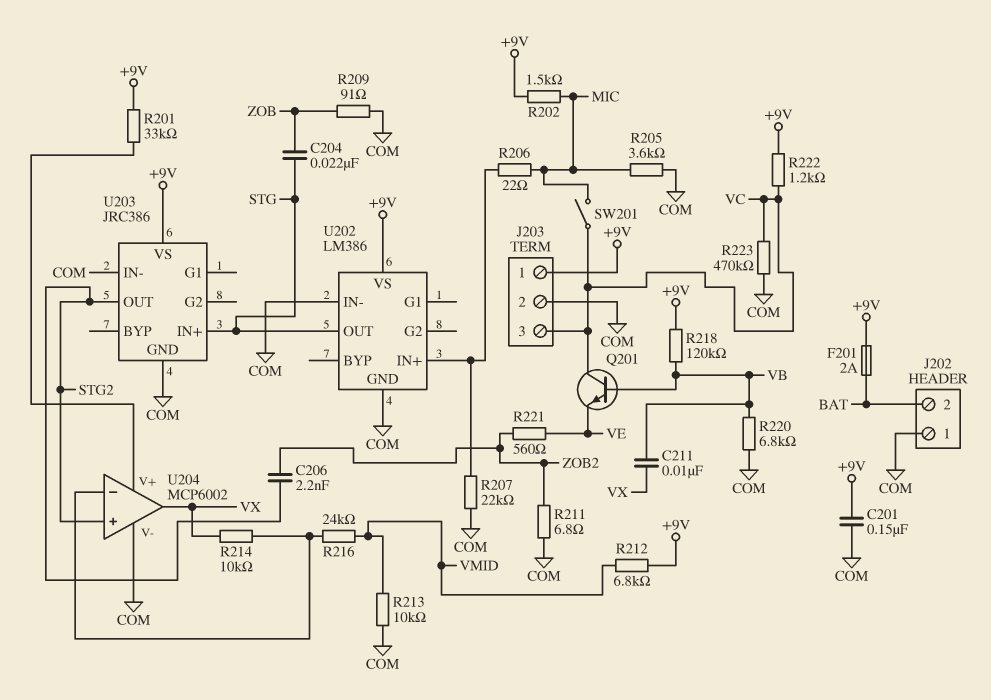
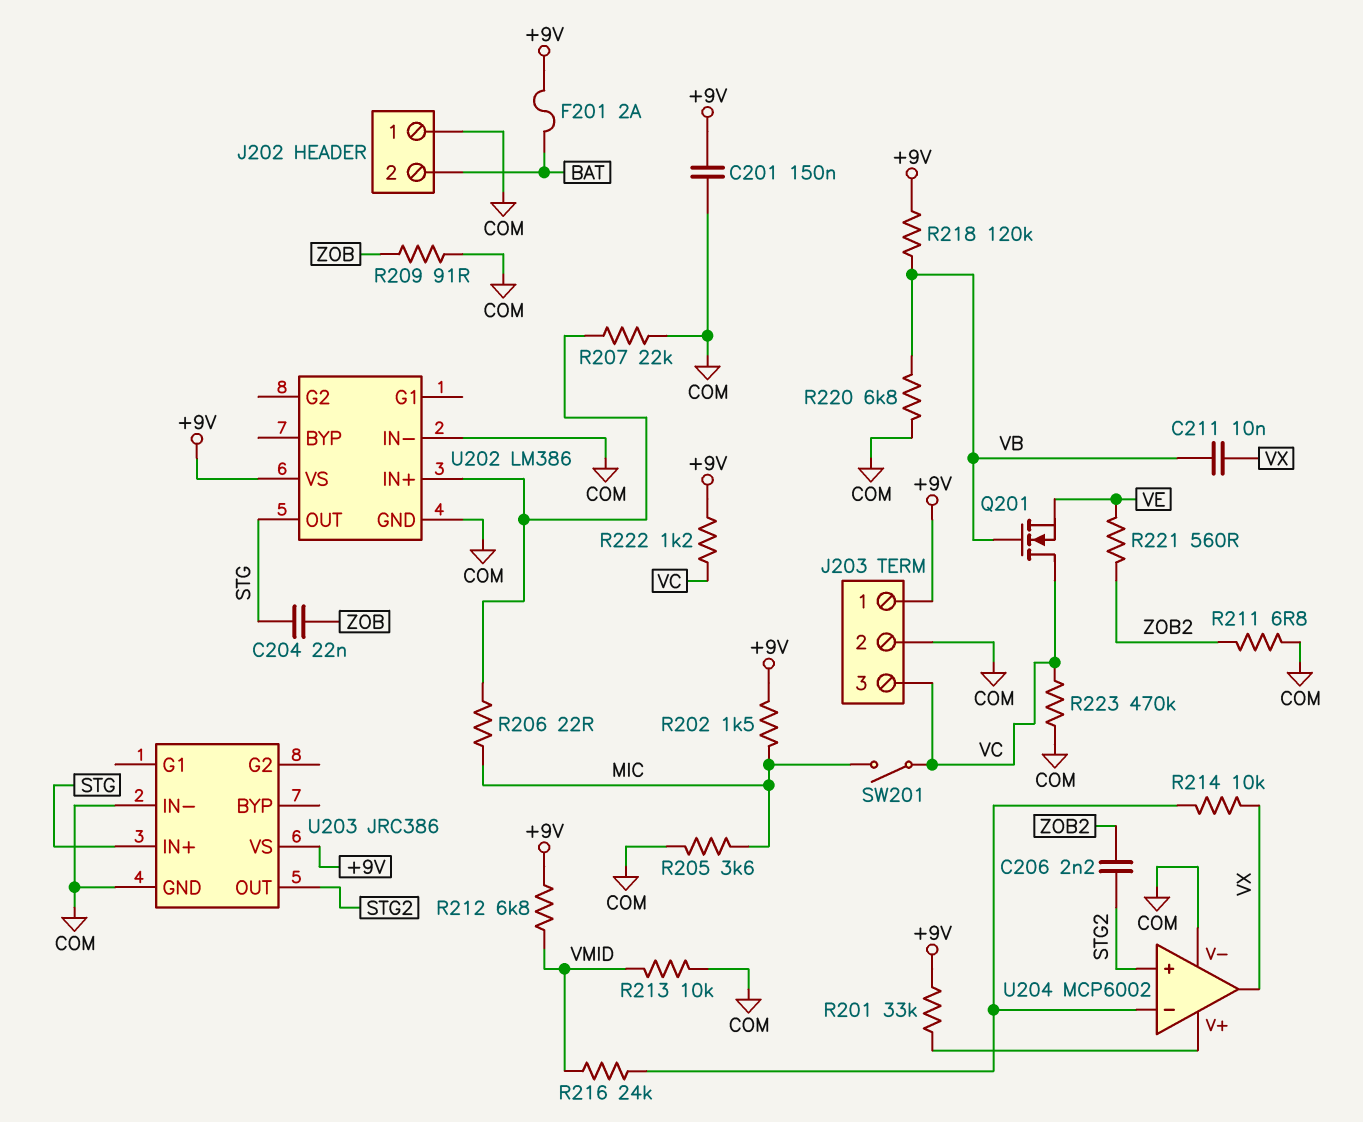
Q201: NPN (B VB, C VC, E VE) -> NMOS (G VB, D VC, S VE)

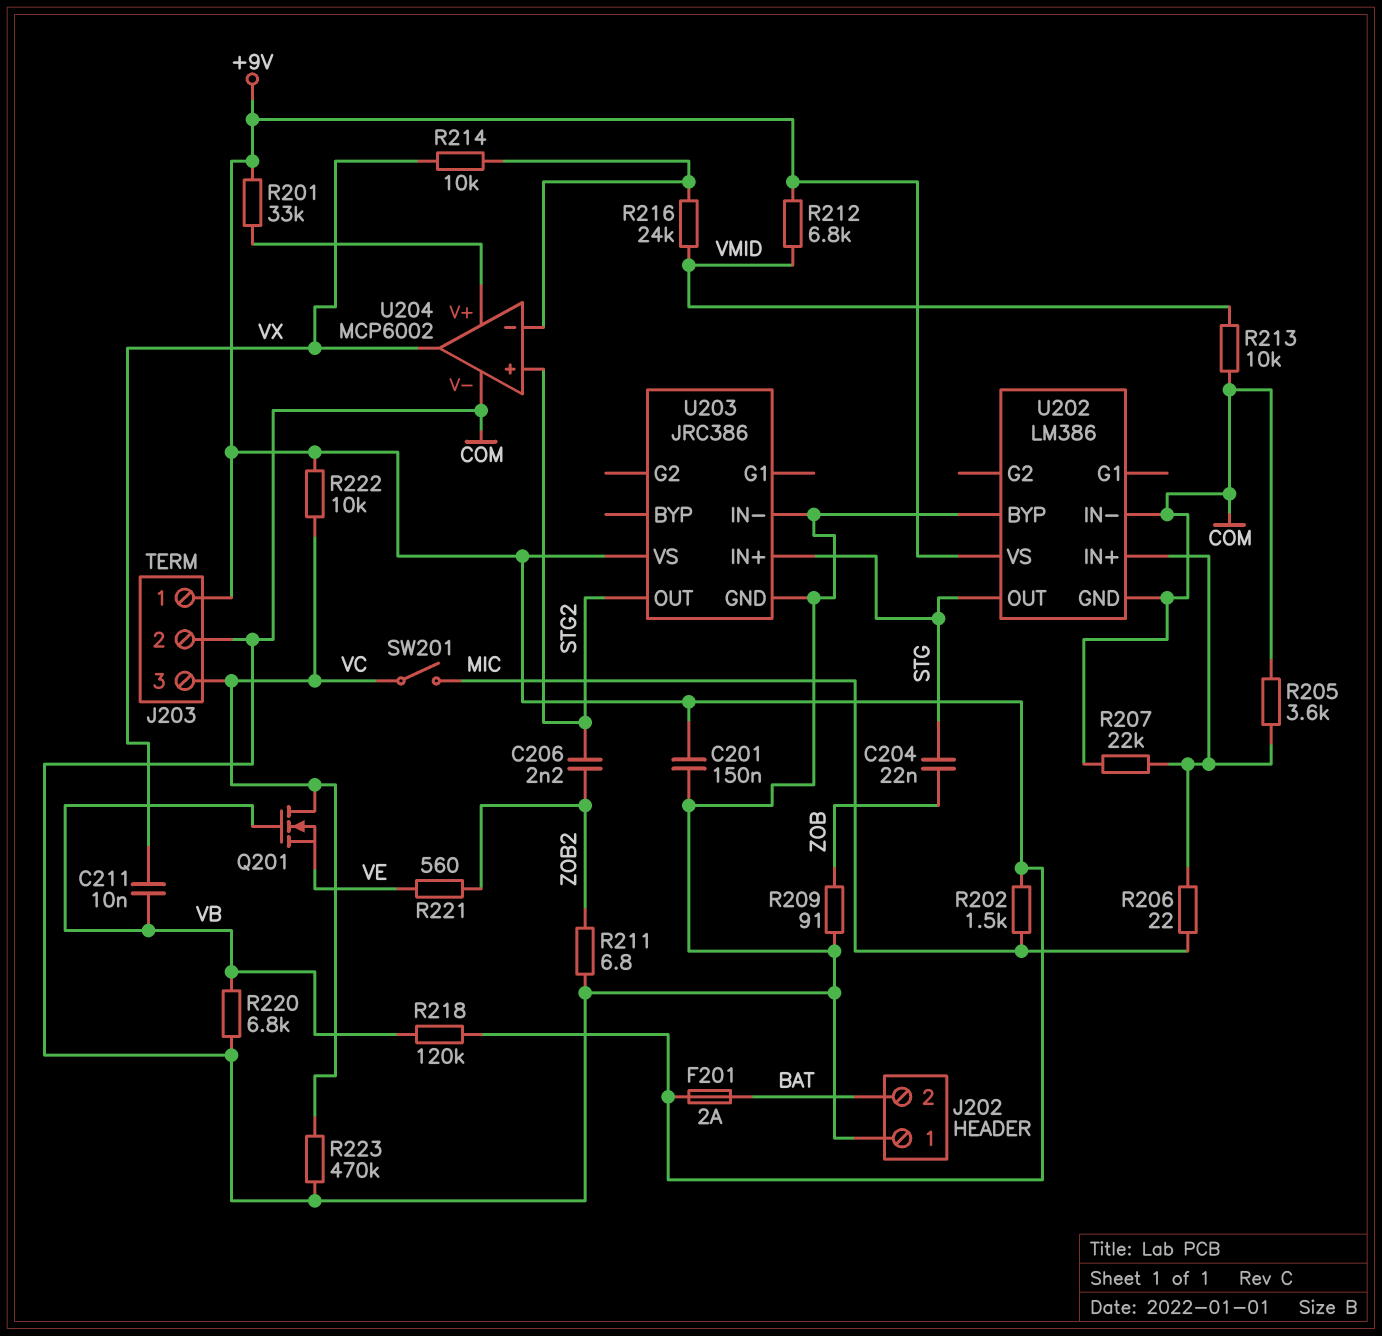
R205: 3.6k (COM, MIC) -> 3.6k (COM, U202/IN+)
R222: 1.2k (+9V, VC) -> 10k (+9V, VC)
U202 pin BYP: none -> COM

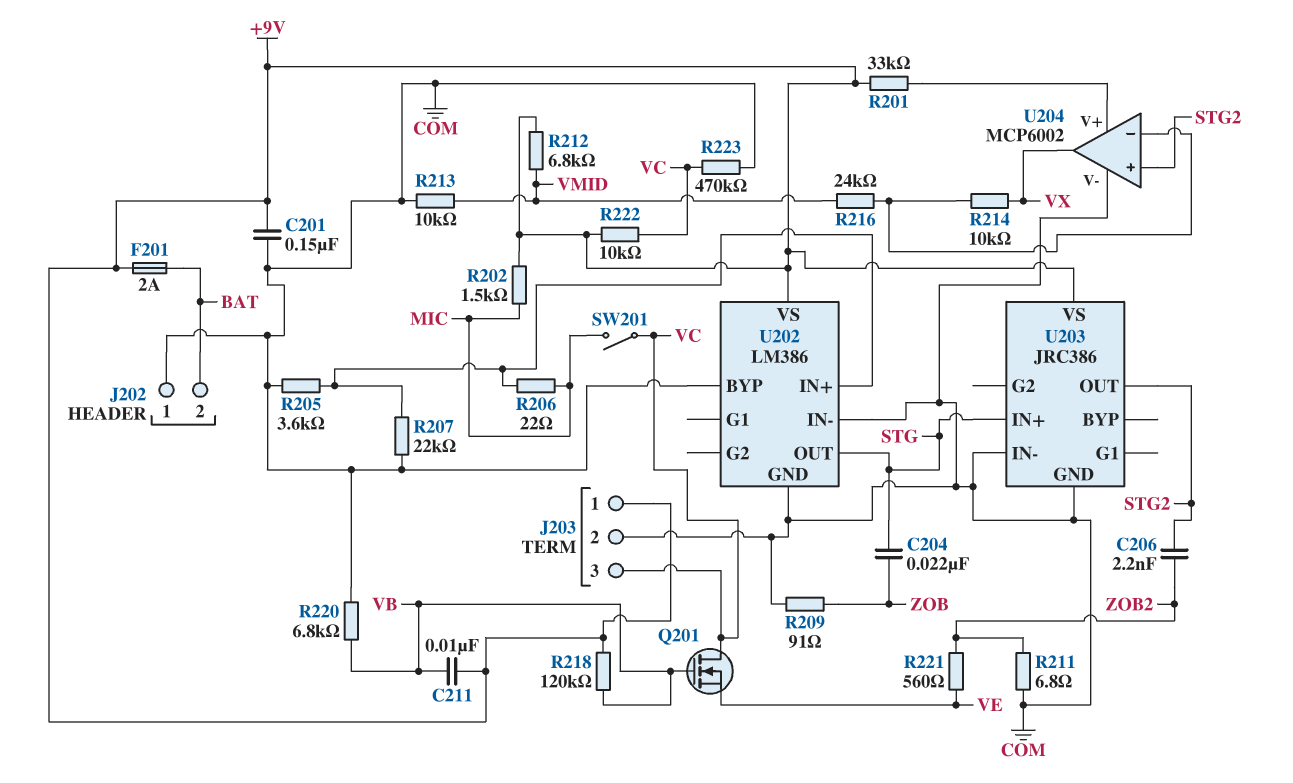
C211: 10nF (VB, VX) -> 10nF (+9V, VB)

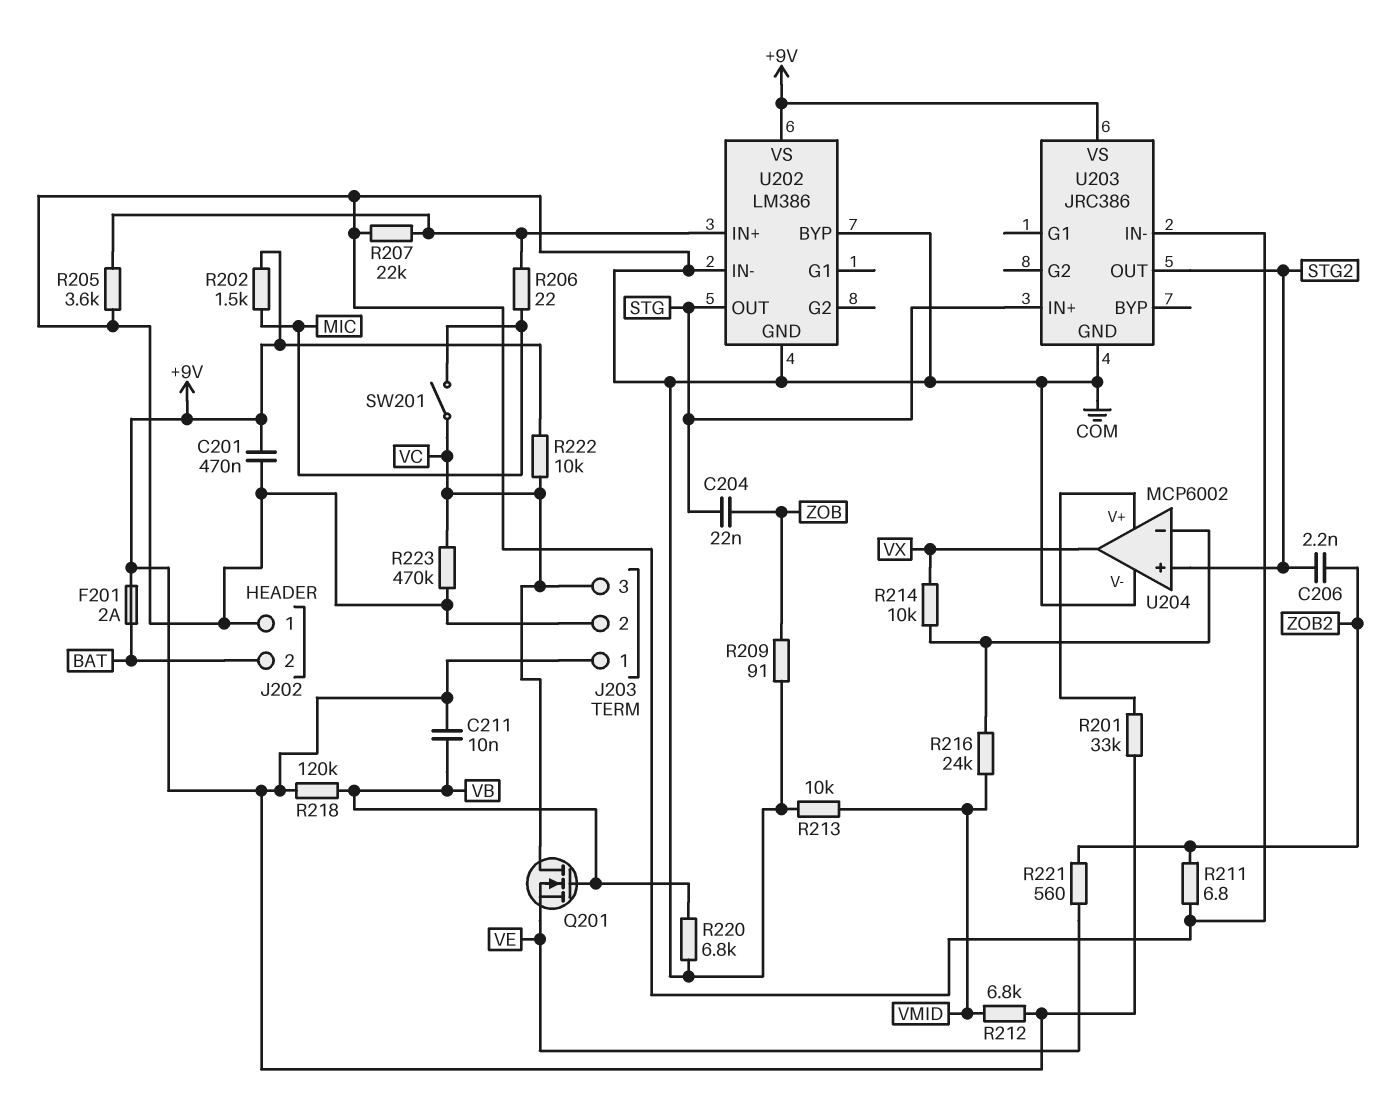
C201: 150nF (+9V, COM) -> 470nF (+9V, COM)

